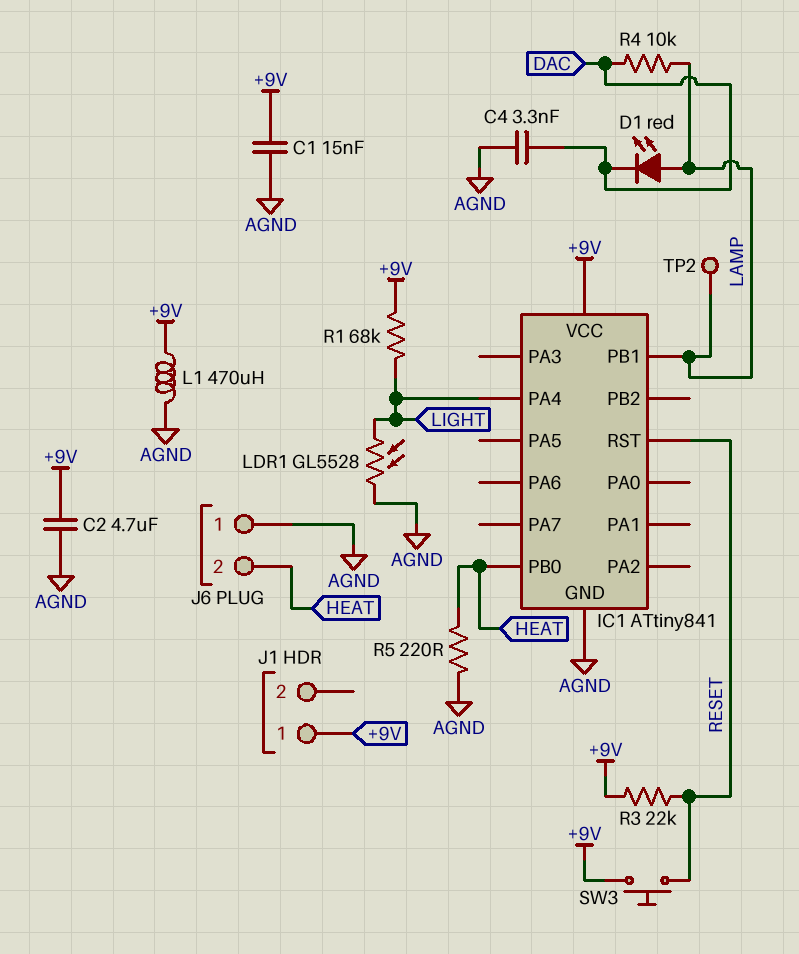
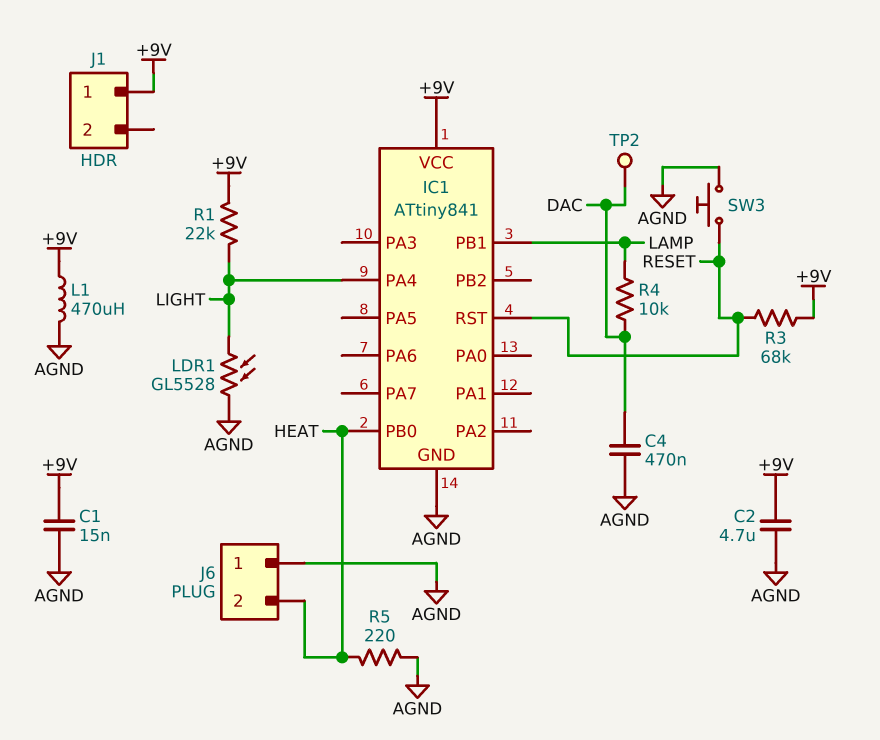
C4: 3.3nF (AGND, DAC) -> 470nF (AGND, DAC)
D1: LED red (A LAMP, K DAC) -> none
R1: 68k (+9V, LIGHT) -> 22k (+9V, LIGHT)
R3: 22k (+9V, RESET) -> 68k (+9V, RESET)
SW3: button (+9V, RESET) -> button (AGND, RESET)
TP2: test point (LAMP) -> test point (DAC)

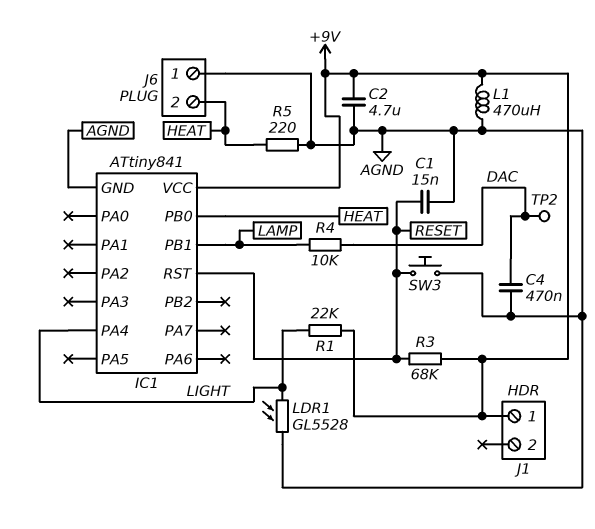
C1: 15nF (+9V, AGND) -> 15nF (AGND, RESET)

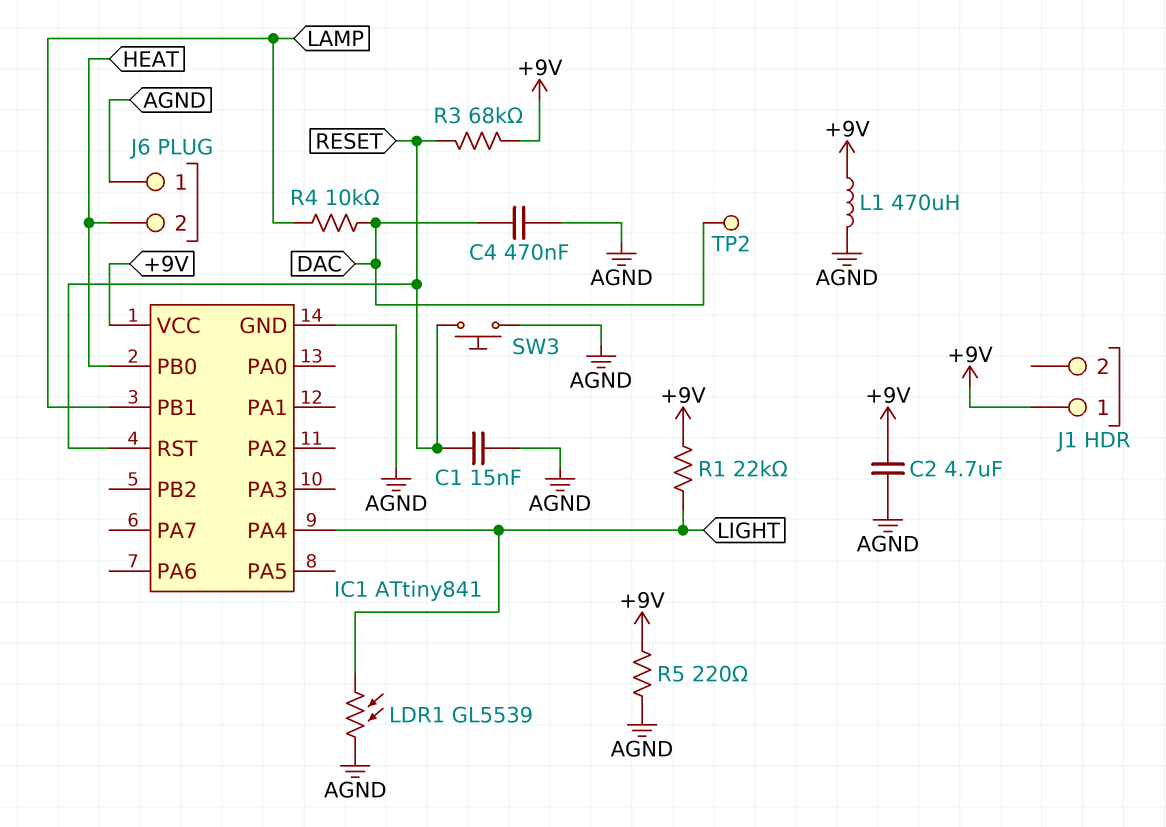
LDR1: GL5528 (AGND, LIGHT) -> GL5539 (AGND, LIGHT)
R5: 220 (AGND, HEAT) -> 220 (+9V, AGND)

